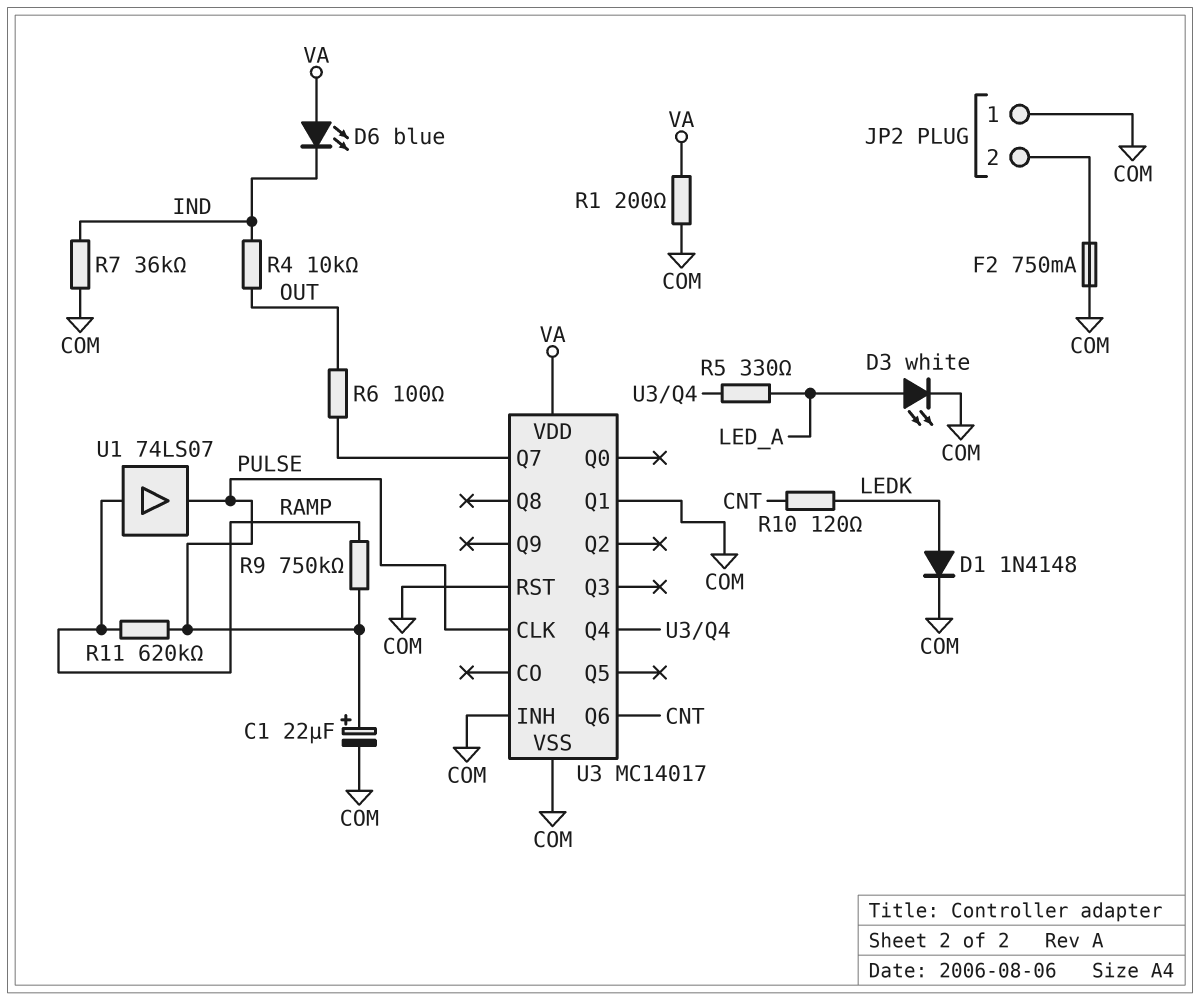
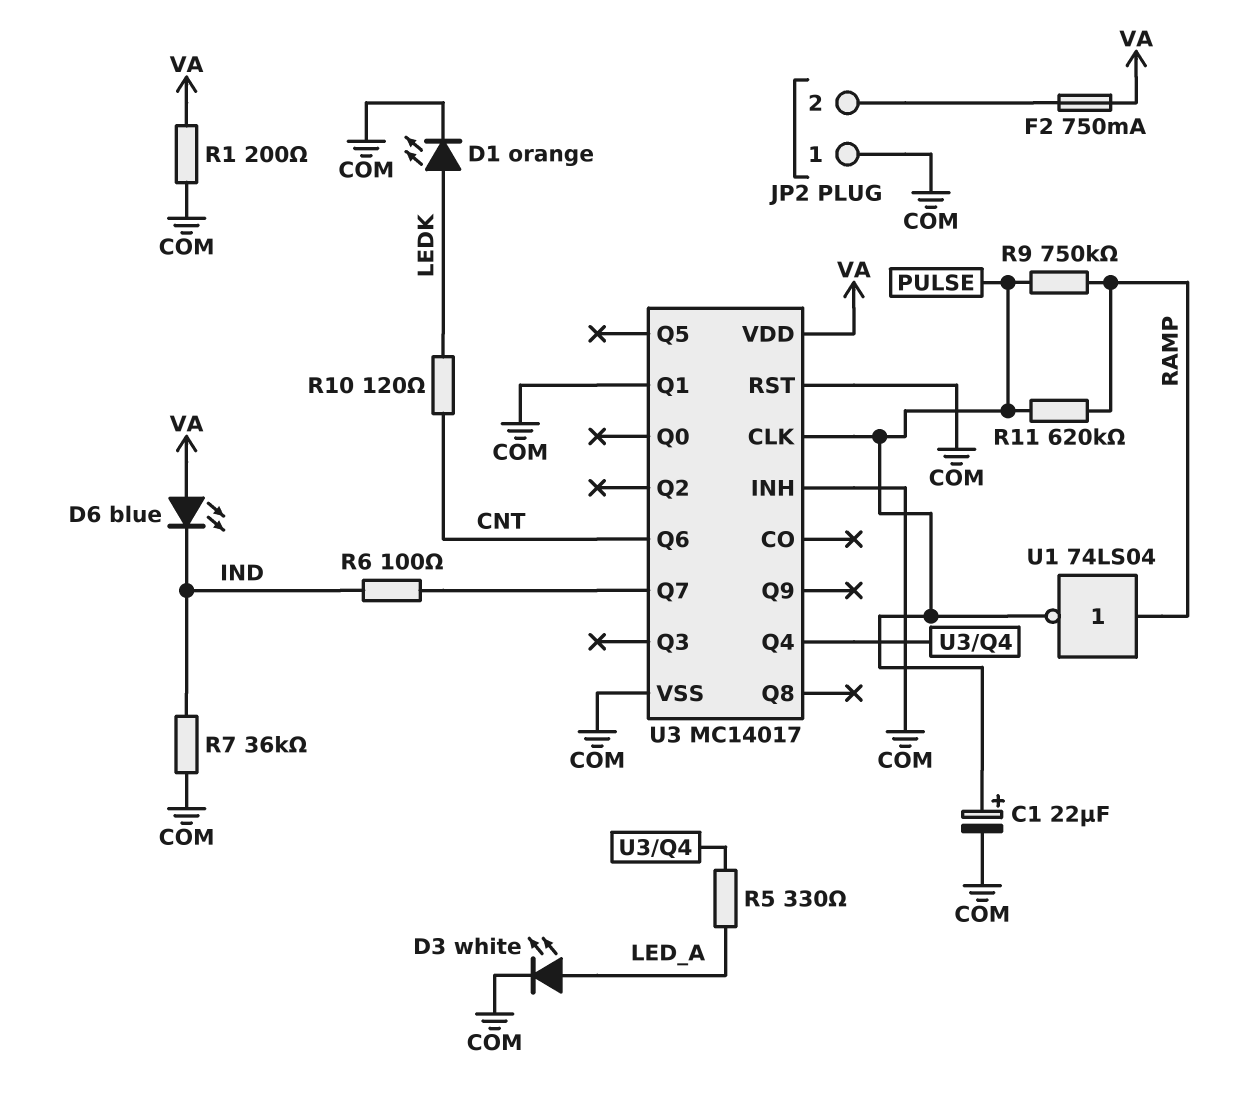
D1: diode 1N4148 (A LEDK, K COM) -> LED orange (A LEDK, K COM)
F2: 750mA (COM, JP2/2) -> 750mA (JP2/2, VA)
R4: 10k (IND, OUT) -> none
R6: 100 (OUT, U3/Q7) -> 100 (IND, U3/Q7)
U1: buffer 74LS07 (in RAMP, out PULSE) -> NOT 74LS04 (in RAMP, out PULSE)

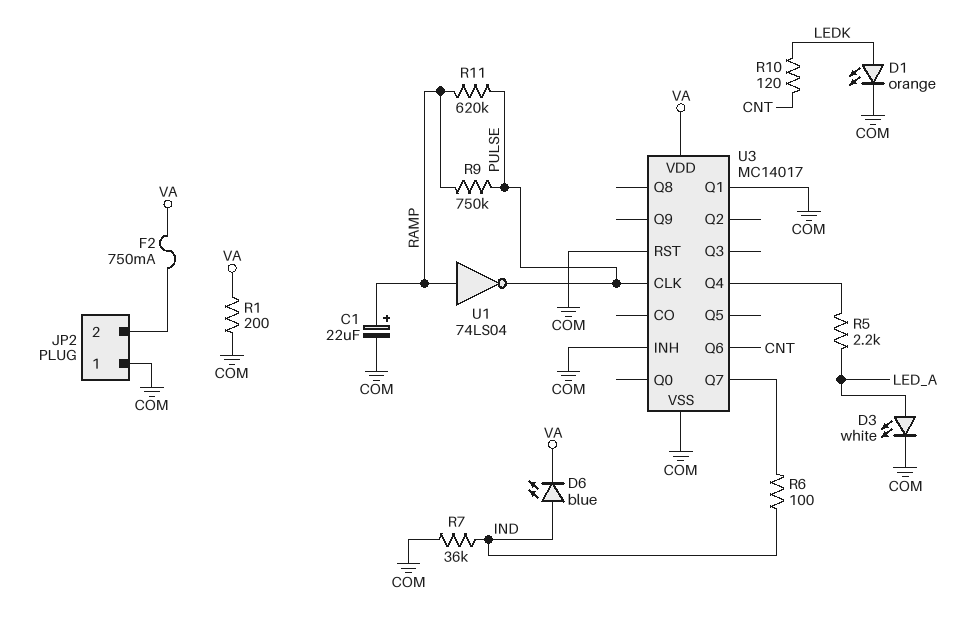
C1: 22uF (plus PULSE, minus COM) -> 22uF (plus RAMP, minus COM)
D6: LED blue (A VA, K IND) -> LED blue (A IND, K VA)
R5: 330 (LED_A, U3/Q4) -> 2.2k (LED_A, U3/Q4)

